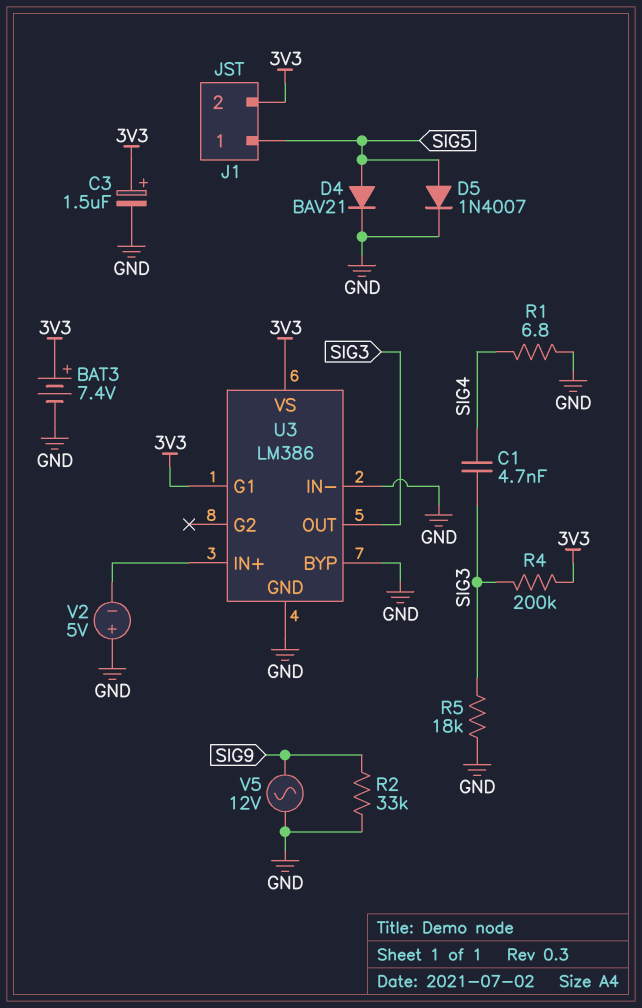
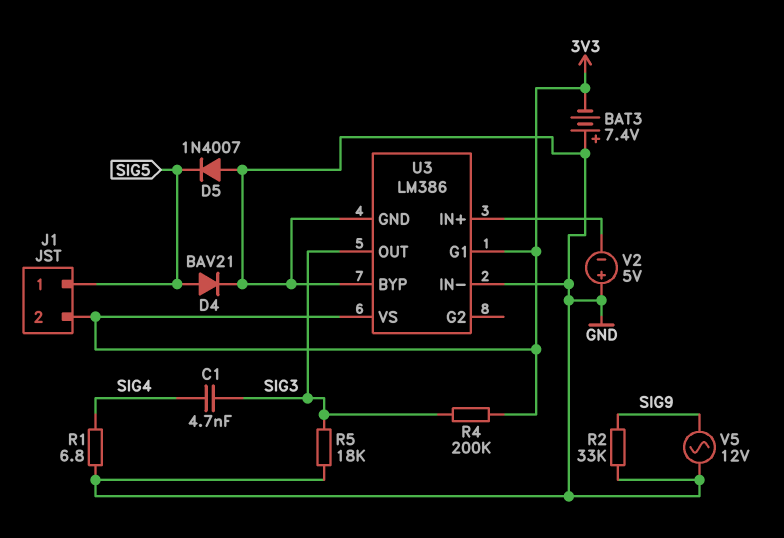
BAT3: 7.4V (plus 3V3, minus GND) -> 7.4V (plus GND, minus 3V3)
C3: 1.5uF (plus 3V3, minus GND) -> none
D5: diode 1N4007 (A SIG5, K GND) -> diode 1N4007 (A GND, K SIG5)

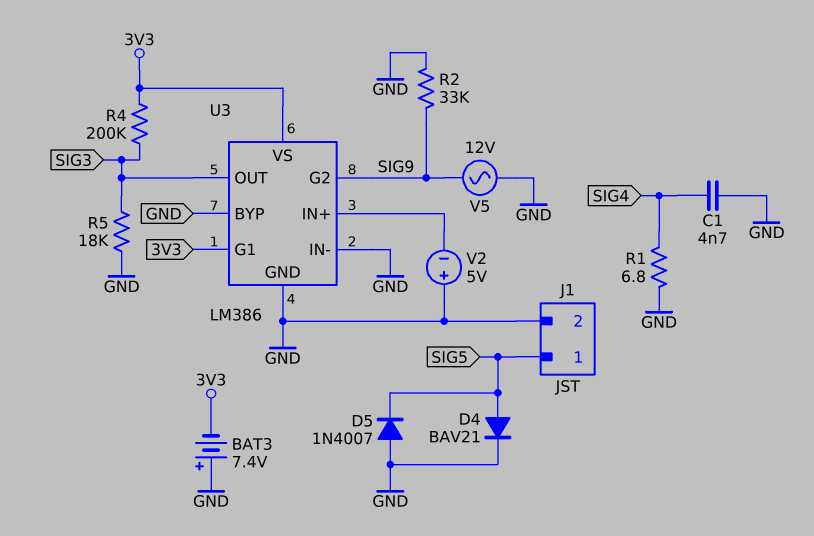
C1: 4.7nF (SIG3, SIG4) -> 4.7nF (GND, SIG4)
J1 pin 2: 3V3 -> GND
U3 pin G2: none -> SIG9

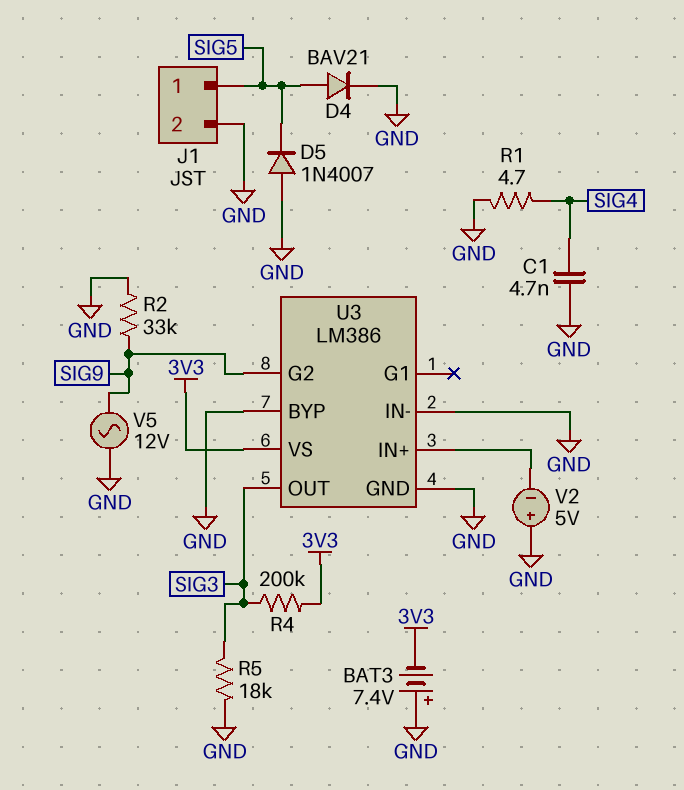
R1: 6.8 (GND, SIG4) -> 4.7 (GND, SIG4)
U3 pin G1: 3V3 -> none

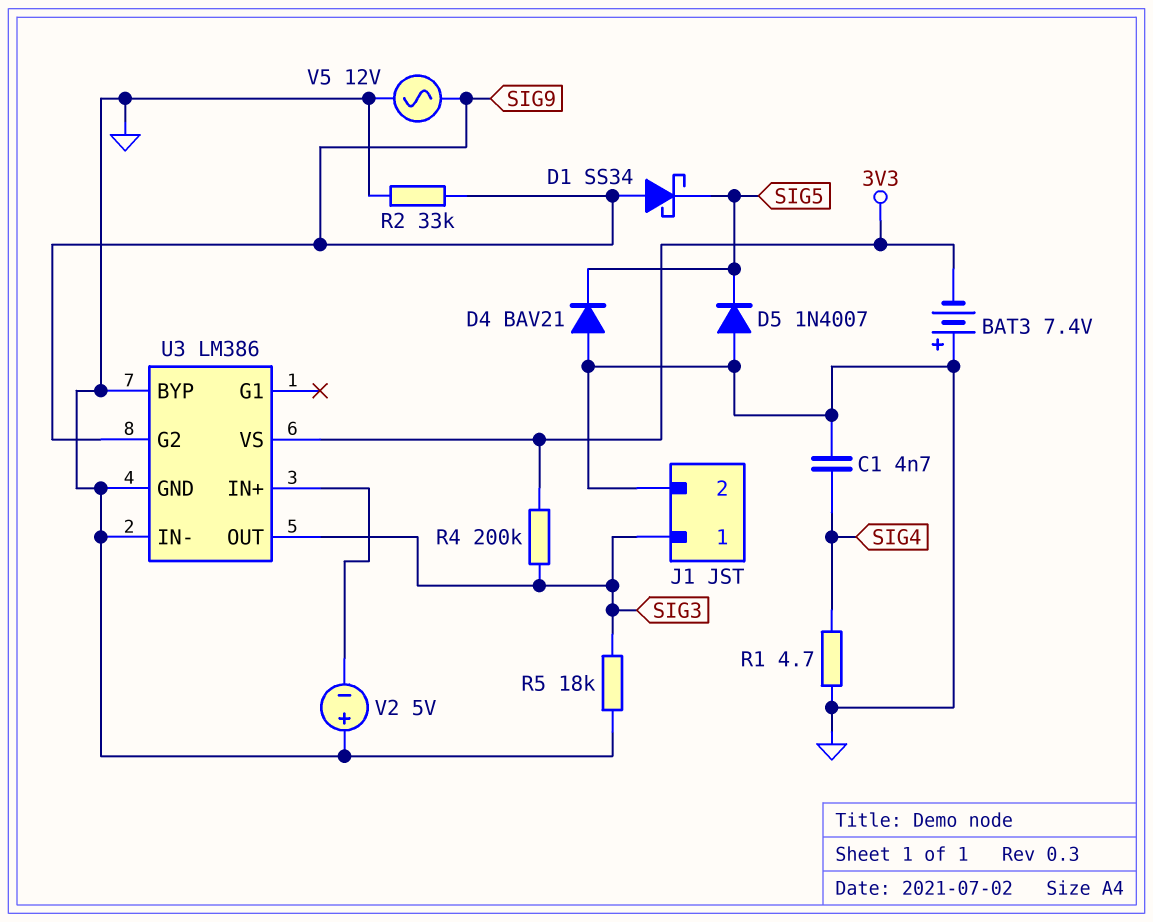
D1: none -> schottky SS34 (A SIG9, K SIG5)
D4: diode BAV21 (A SIG5, K GND) -> diode BAV21 (A GND, K SIG5)
J1 pin 1: SIG5 -> SIG3

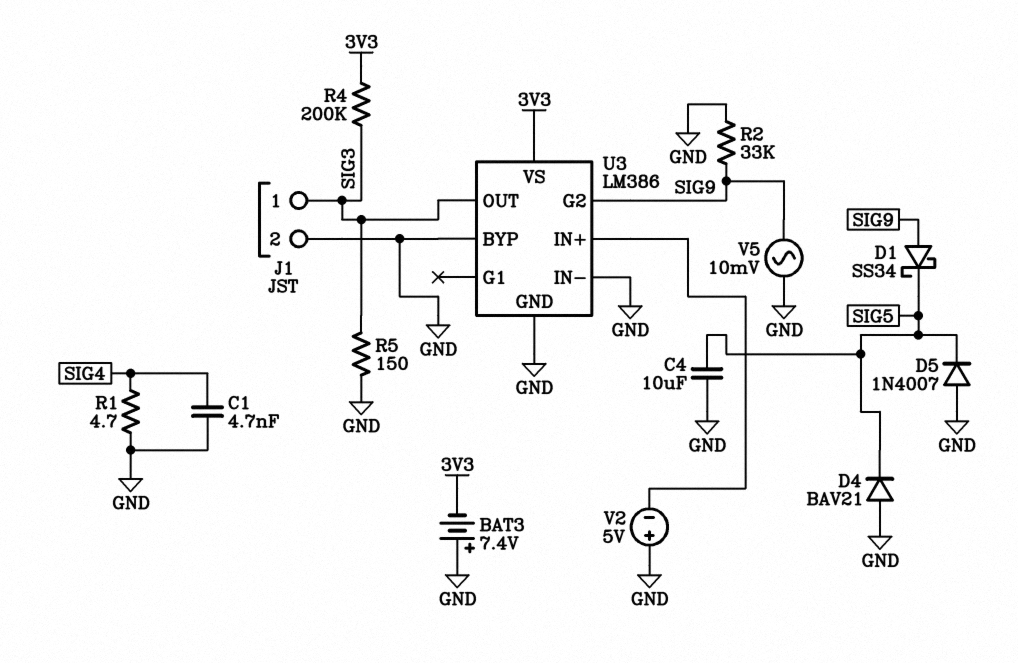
C4: none -> 10uF (GND, SIG5)
R5: 18k (GND, SIG3) -> 150 (GND, SIG3)
V5: AC 12V (GND, SIG9) -> AC 10mV (GND, SIG9)

